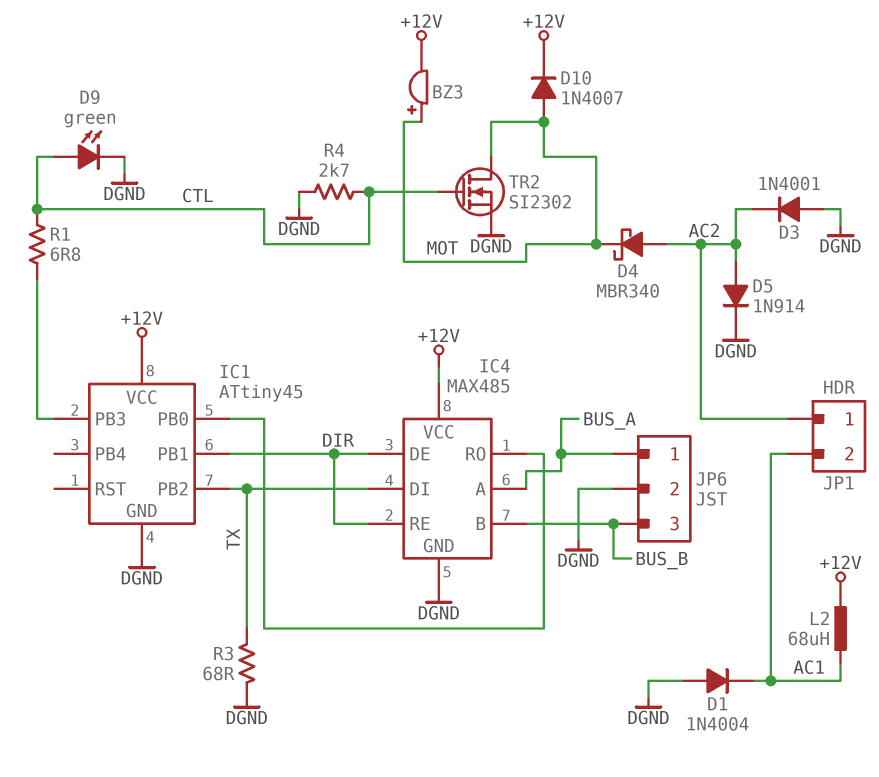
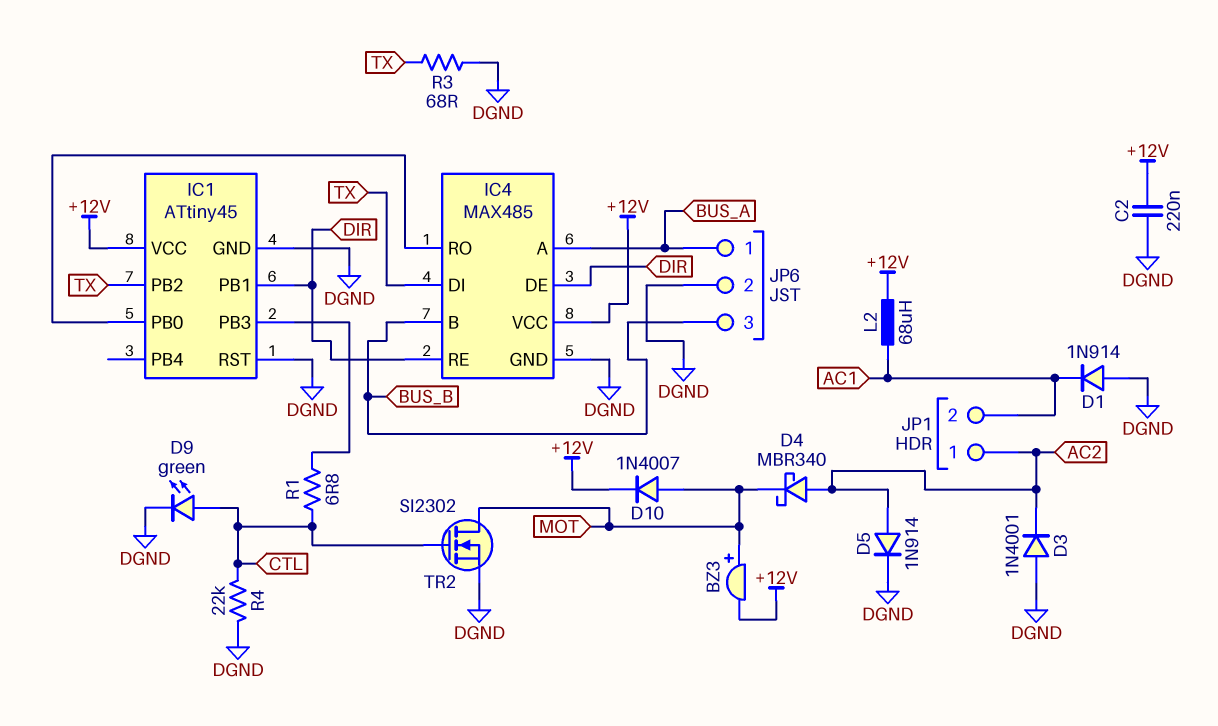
C2: none -> 220nF (+12V, DGND)
D1: diode 1N4004 (A DGND, K AC1) -> diode 1N914 (A DGND, K AC1)
IC1 pin RST: none -> DGND
R4: 2.7k (CTL, DGND) -> 22k (CTL, DGND)

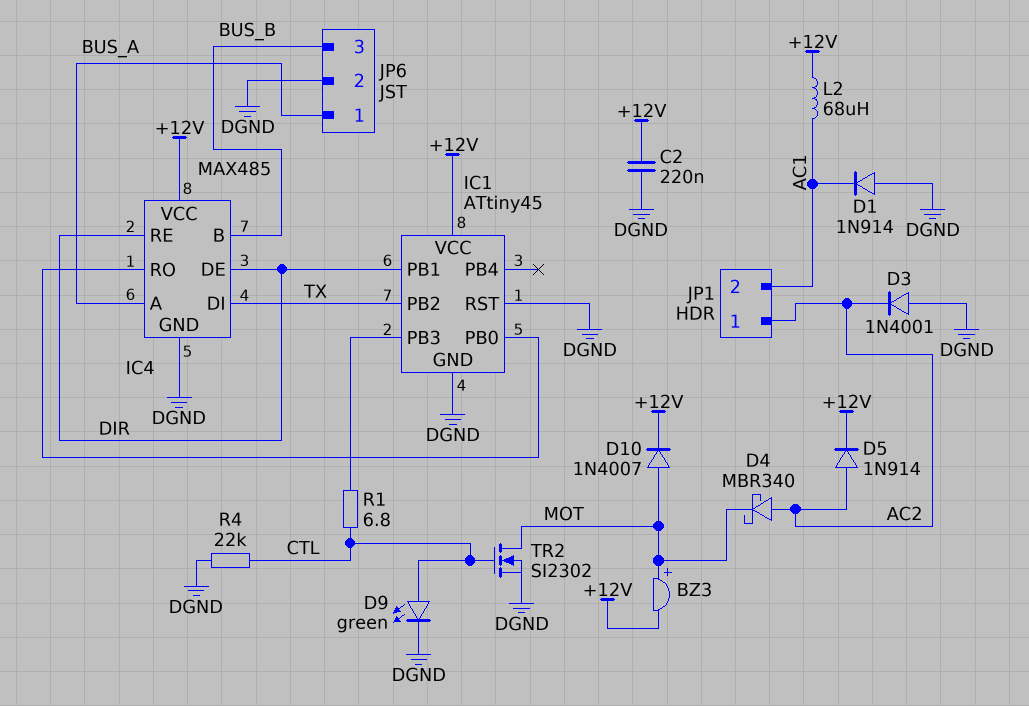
D5: diode 1N914 (A AC2, K DGND) -> diode 1N914 (A AC2, K +12V)
R3: 68 (DGND, TX) -> none

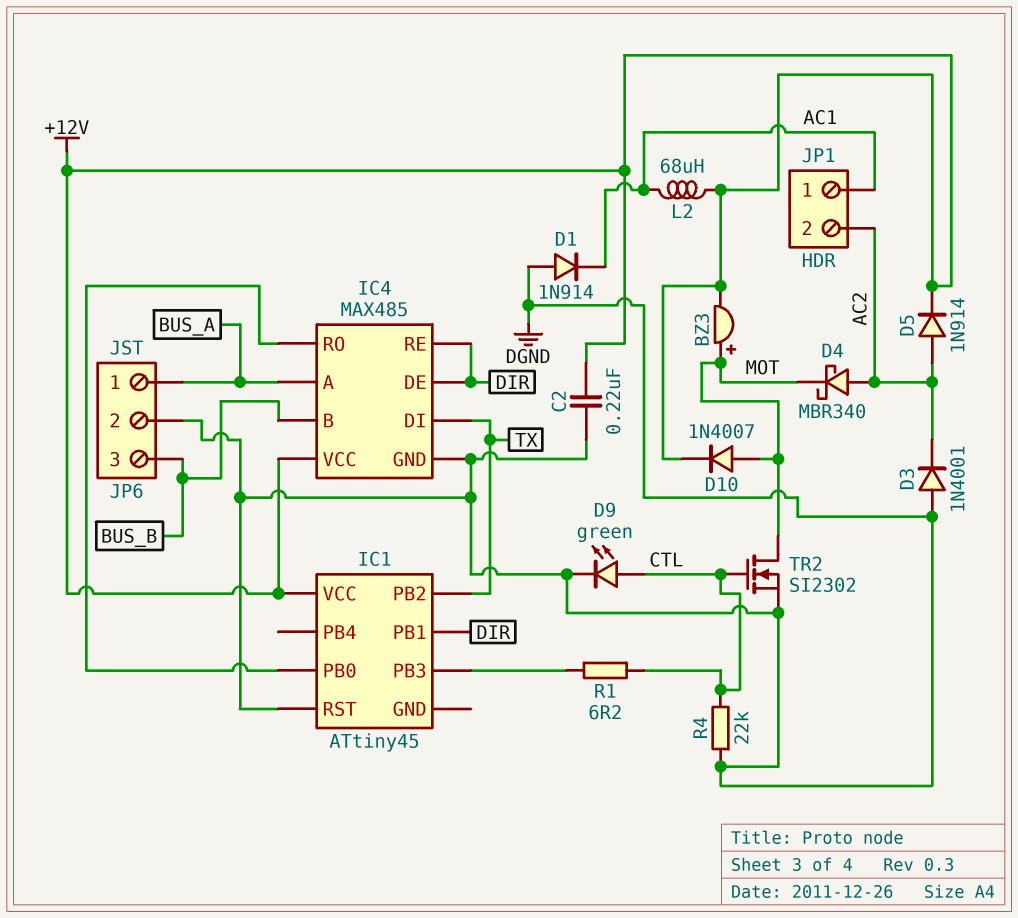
IC1 pin GND: DGND -> none
JP1 pin 1: AC2 -> AC1
JP1 pin 2: AC1 -> AC2
R1: 6.8 (CTL, IC1/PB3) -> 6.2 (CTL, IC1/PB3)

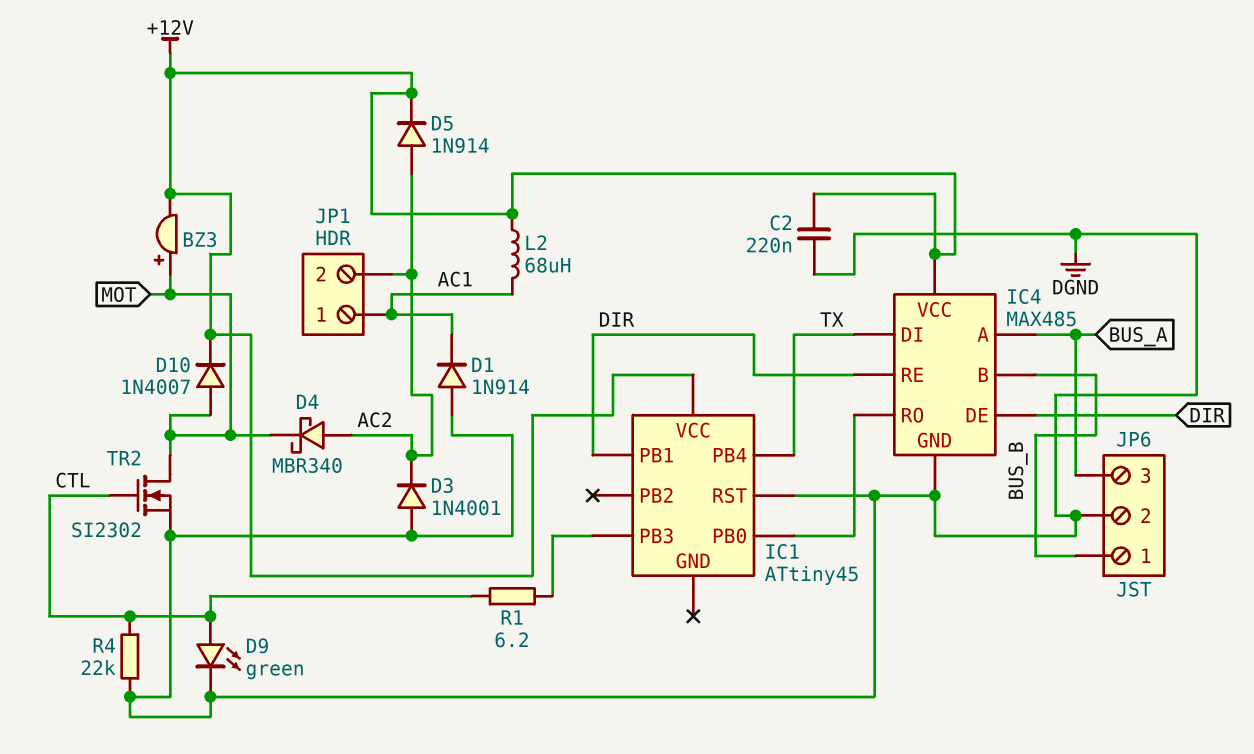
IC1 pin PB2: TX -> none
IC1 pin PB4: none -> TX
JP6 pin 1: BUS_A -> BUS_B
JP6 pin 3: BUS_B -> BUS_A

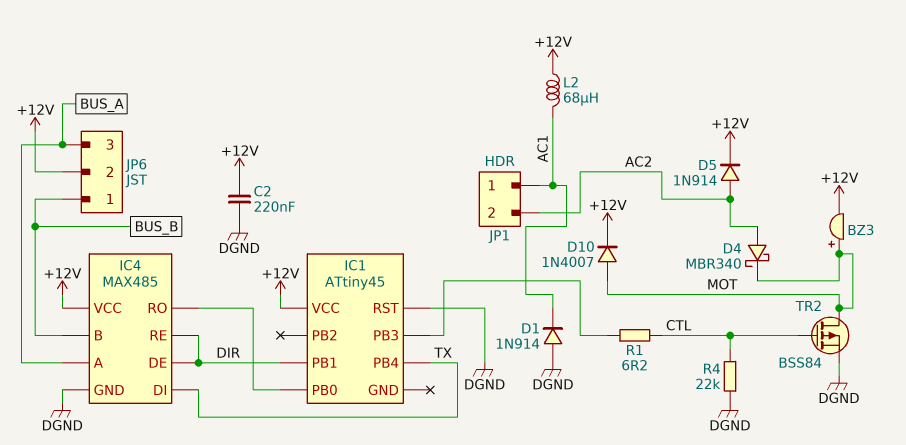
D3: diode 1N4001 (A DGND, K AC2) -> none
D9: LED green (A CTL, K DGND) -> none
JP6 pin 2: DGND -> +12V
TR2: NMOS SI2302 (G CTL, D MOT, S DGND) -> PMOS BSS84 (G CTL, D MOT, S DGND)

